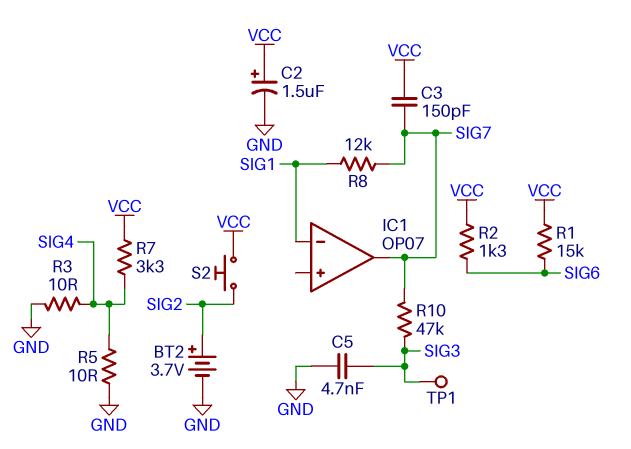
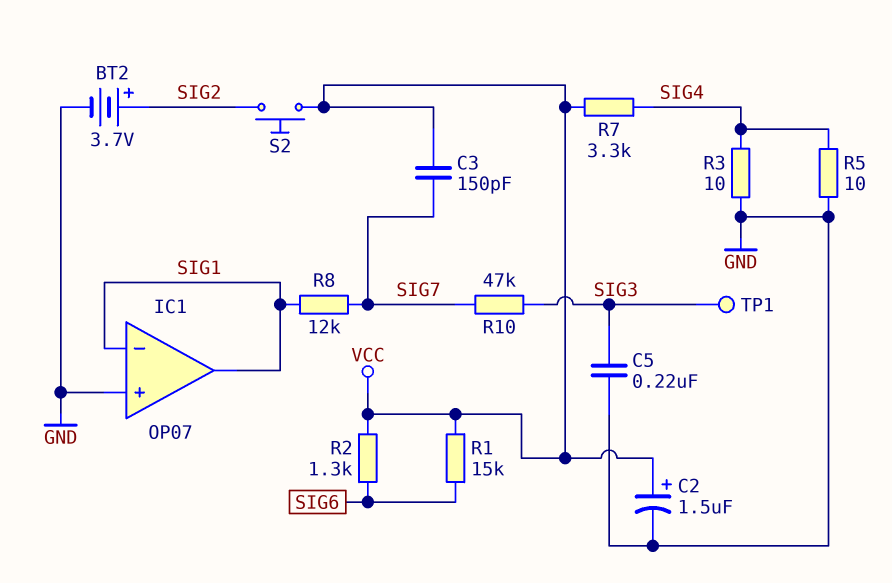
C5: 4.7nF (GND, SIG3) -> 220nF (GND, SIG3)
IC1 pin in+: none -> GND
IC1 pin out: SIG7 -> SIG1

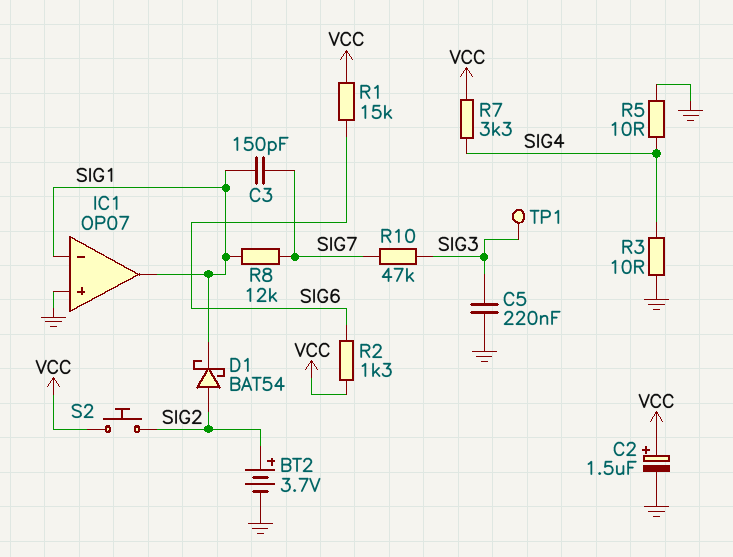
C3: 150pF (SIG7, VCC) -> 150pF (SIG1, SIG7)
D1: none -> schottky BAT54 (A SIG2, K SIG1)

